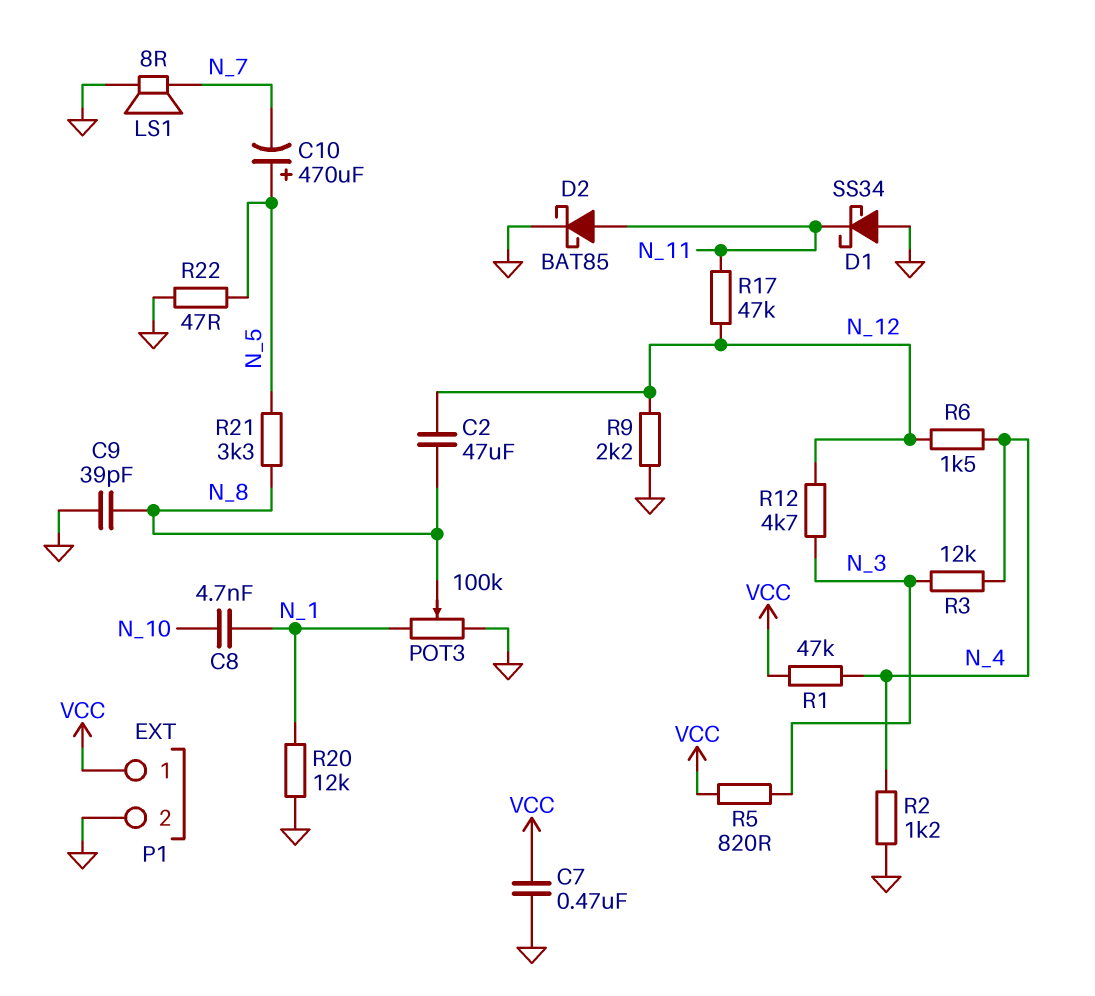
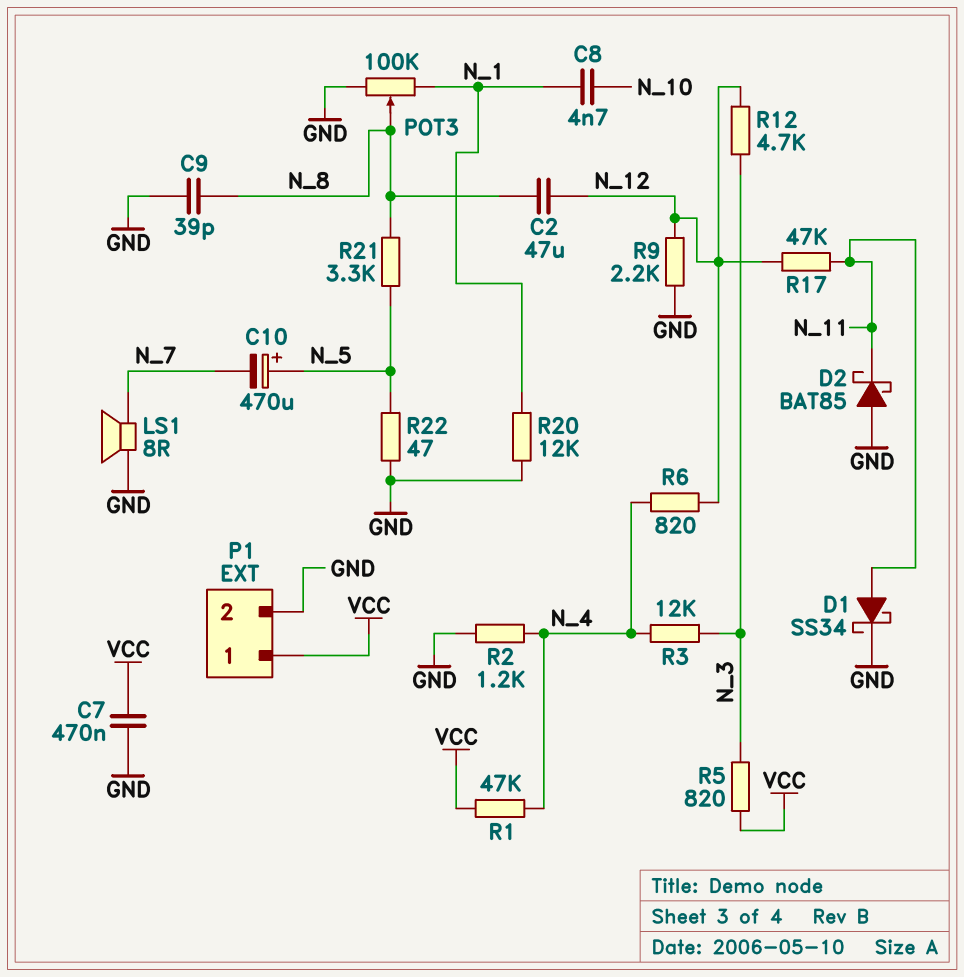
D1: schottky SS34 (A GND, K N_11) -> schottky SS34 (A N_11, K GND)
D2: schottky BAT85 (A N_11, K GND) -> schottky BAT85 (A GND, K N_11)
R6: 1.5k (N_4, N_12) -> 820 (N_4, N_12)

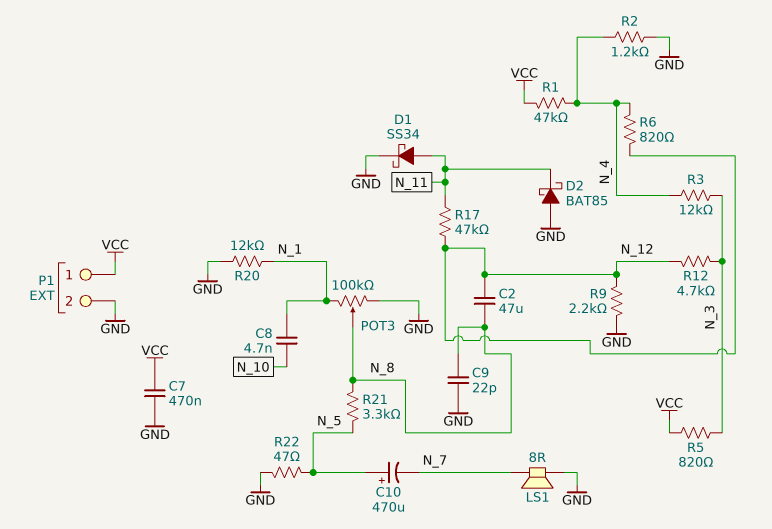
C9: 39pF (GND, N_8) -> 22pF (GND, N_8)

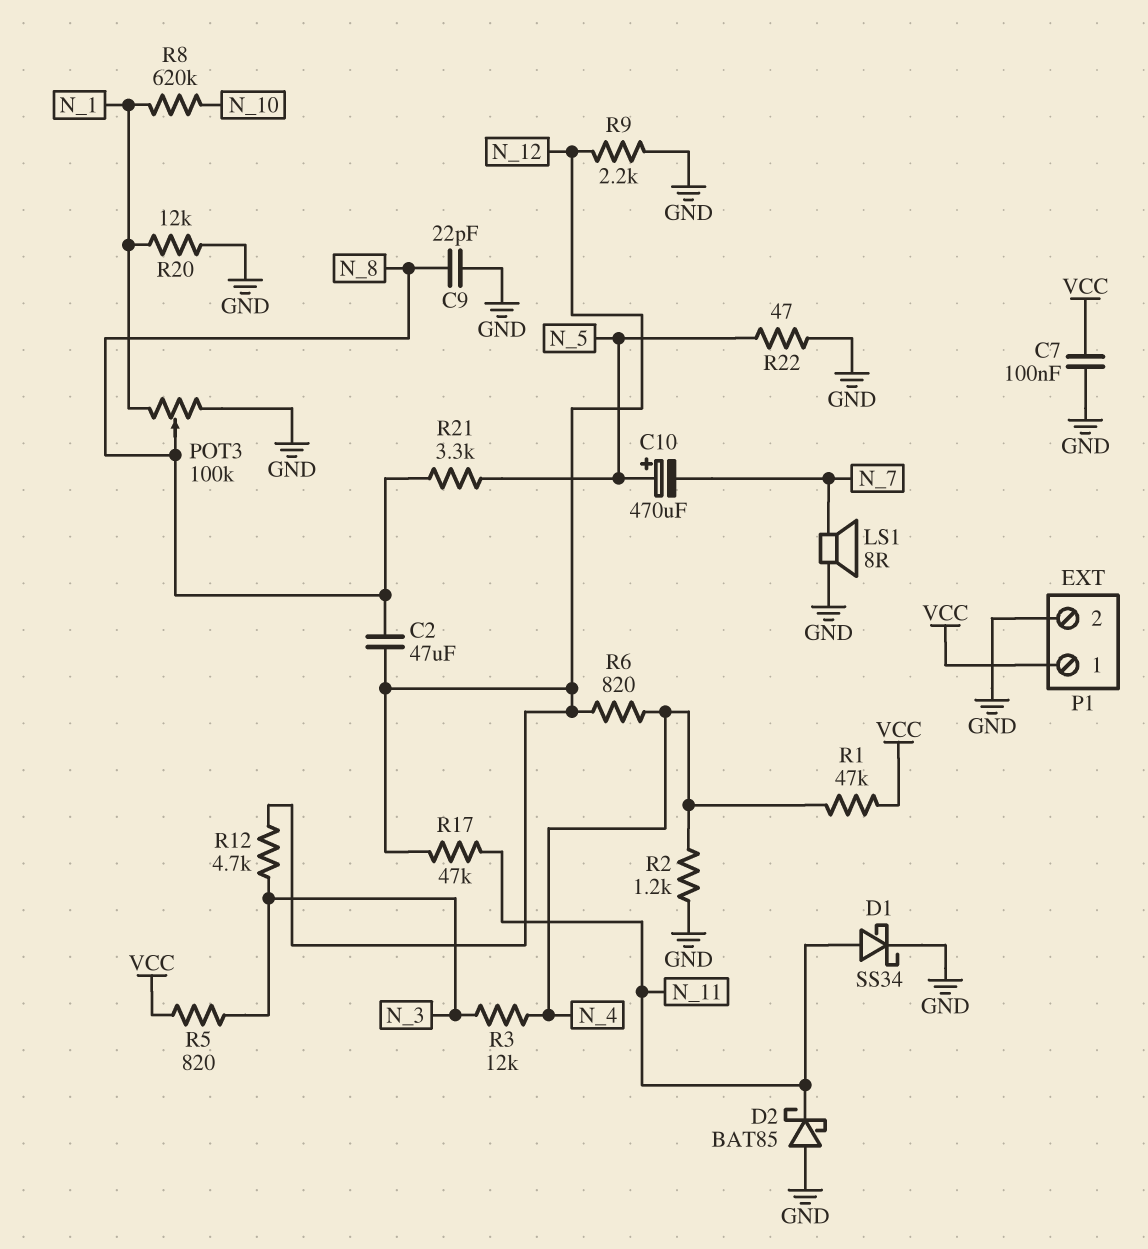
C7: 470nF (GND, VCC) -> 100nF (GND, VCC)
C8: 4.7nF (N_1, N_10) -> none
R8: none -> 620k (N_1, N_10)

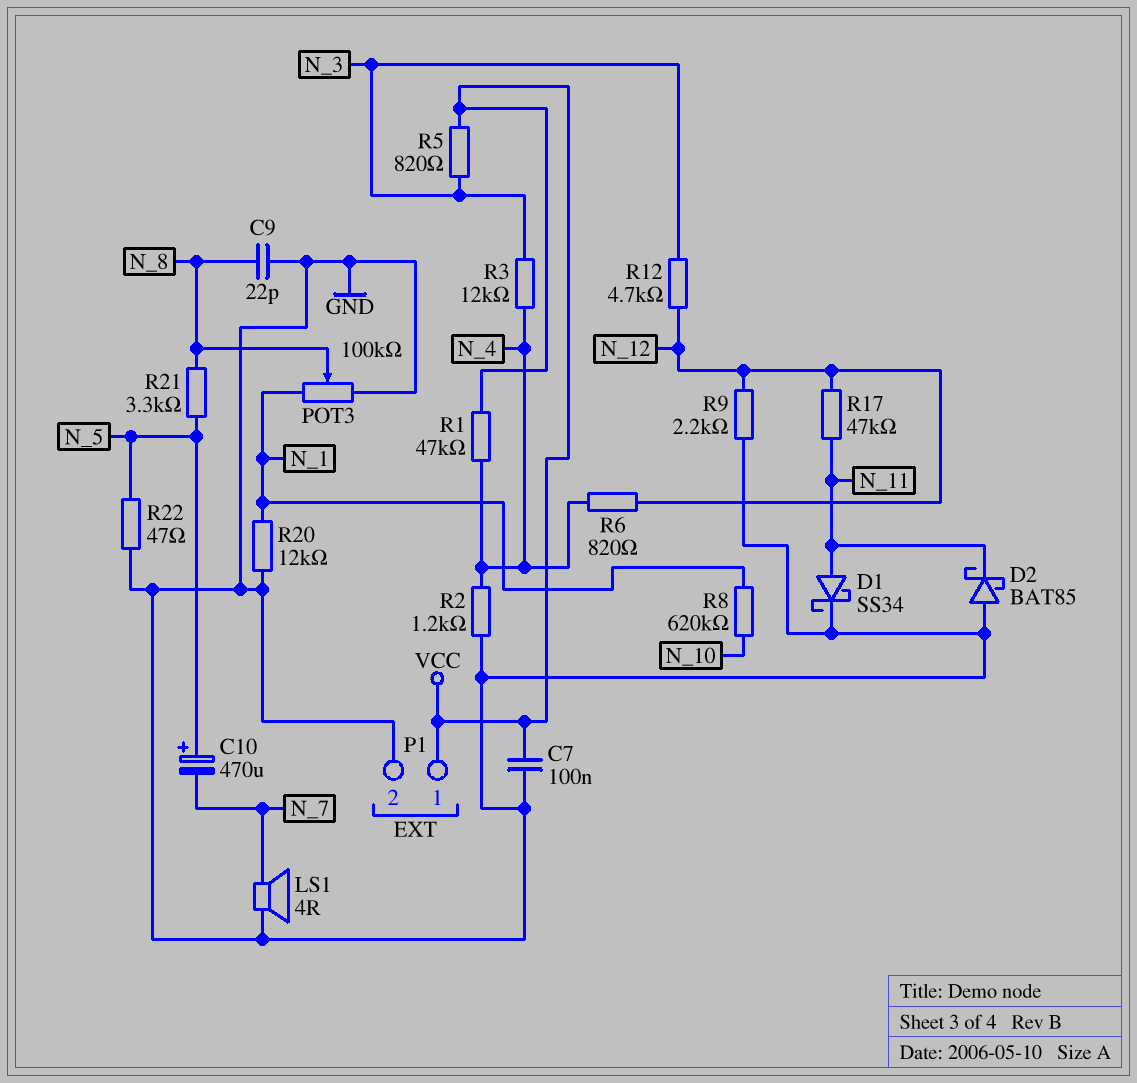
C2: 47uF (N_8, N_12) -> none
LS1: speaker 8R (GND, N_7) -> speaker 4R (GND, N_7)

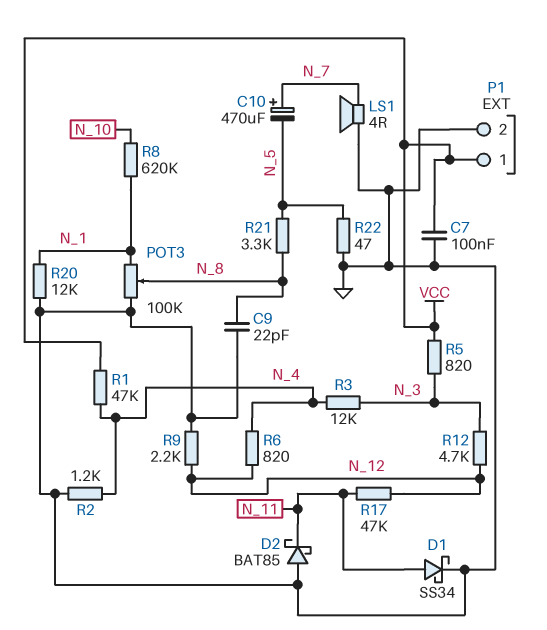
C10: 470uF (plus N_5, minus N_7) -> 470uF (plus N_7, minus N_5)

